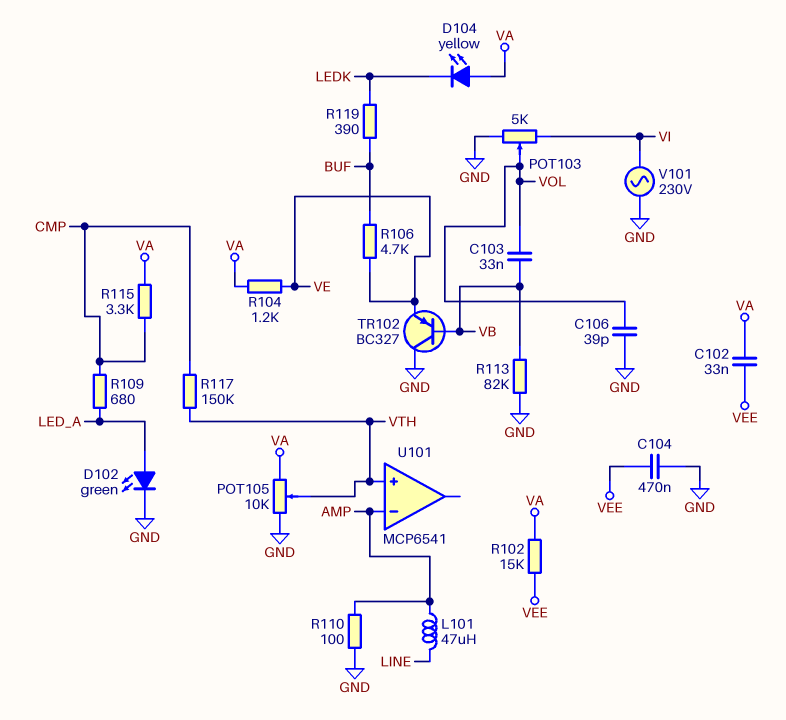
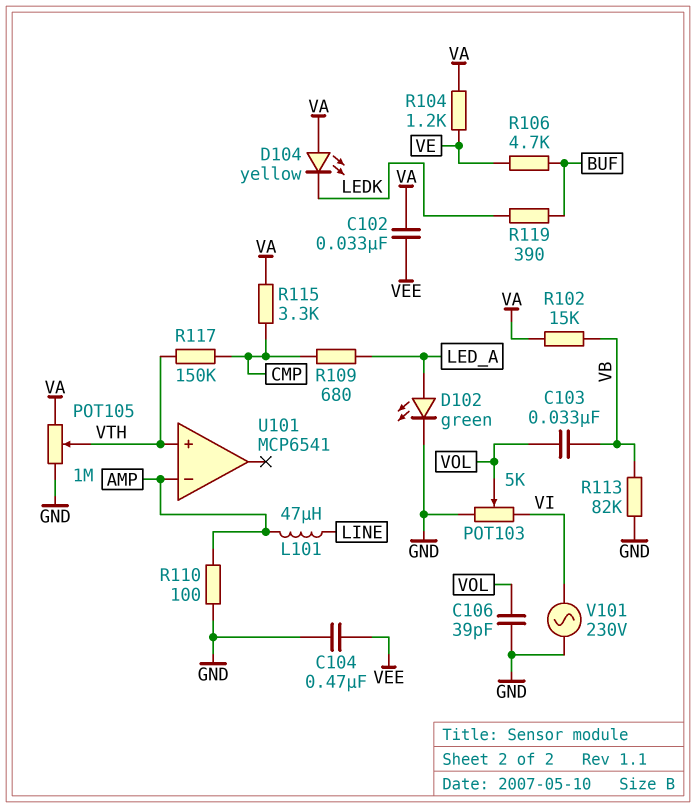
POT105: 10k (GND, VA, wiper VTH) -> 1M (GND, VA, wiper VTH)
R102: 15k (VA, VEE) -> 15k (VA, VB)
TR102: PNP BC327 (B VB, C GND, E VE) -> none

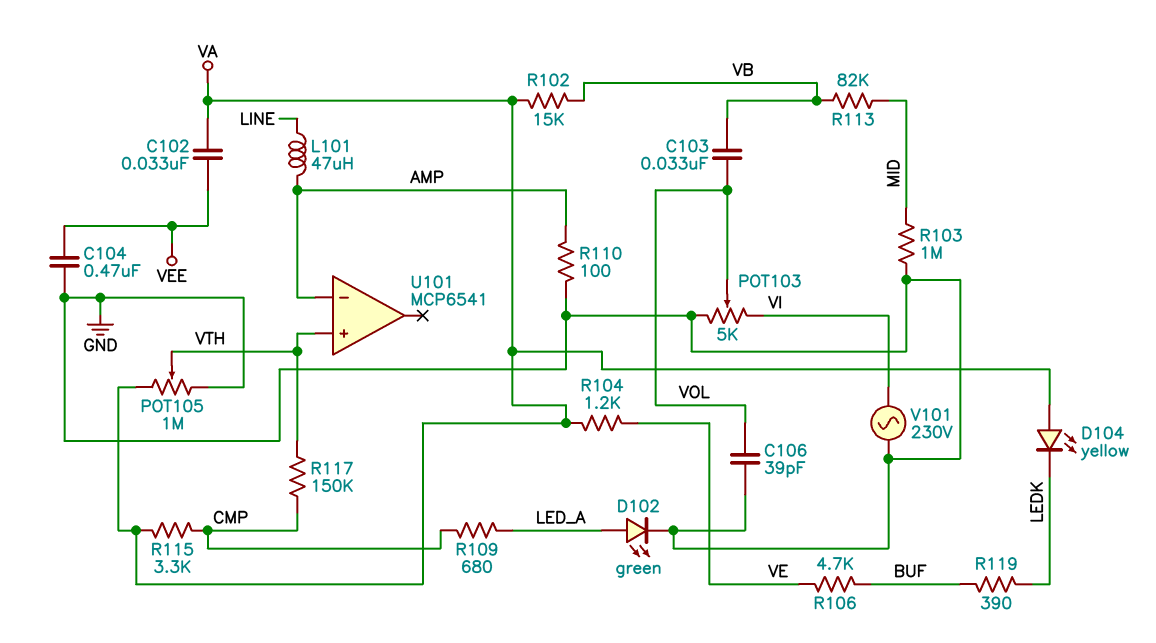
R103: none -> 1M (GND, MID)
R113: 82k (GND, VB) -> 82k (MID, VB)

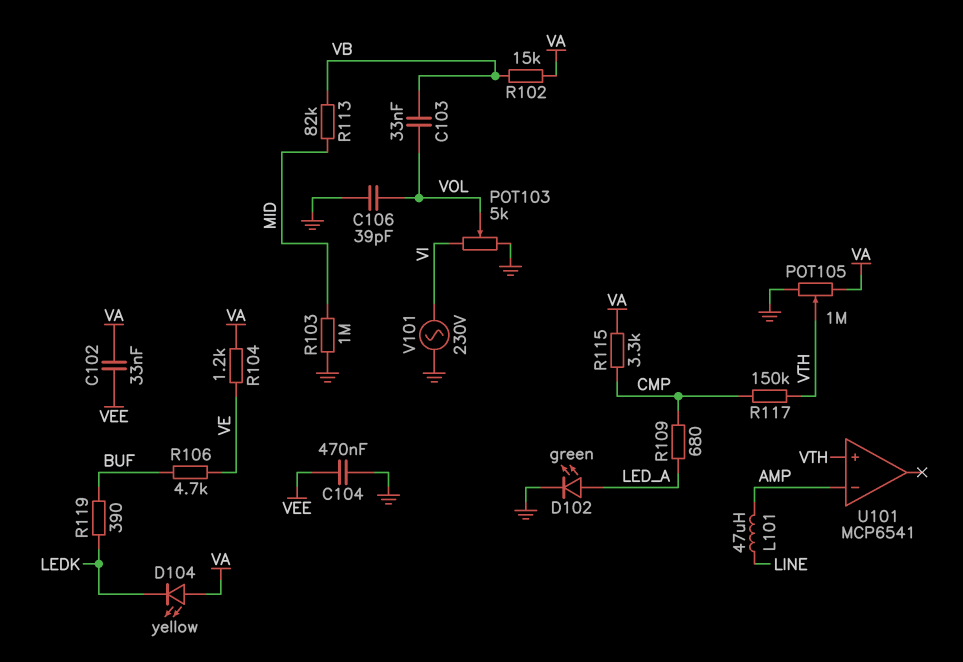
R110: 100 (AMP, GND) -> none

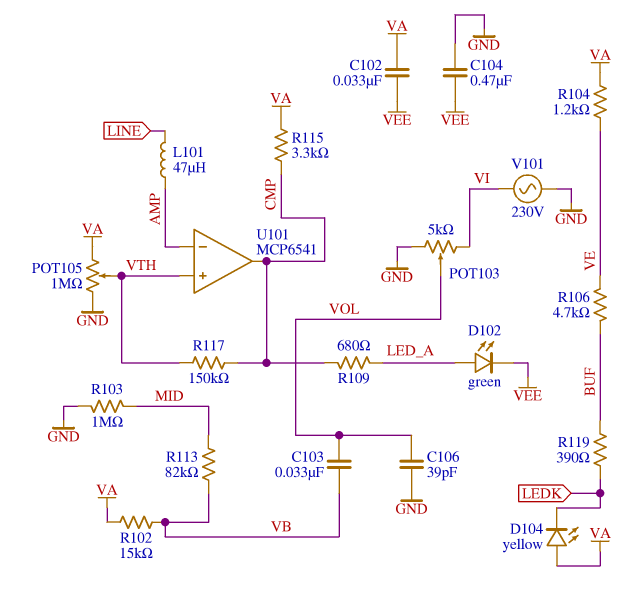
D102: LED green (A LED_A, K GND) -> LED green (A LED_A, K VEE)
U101 pin out: none -> CMP

